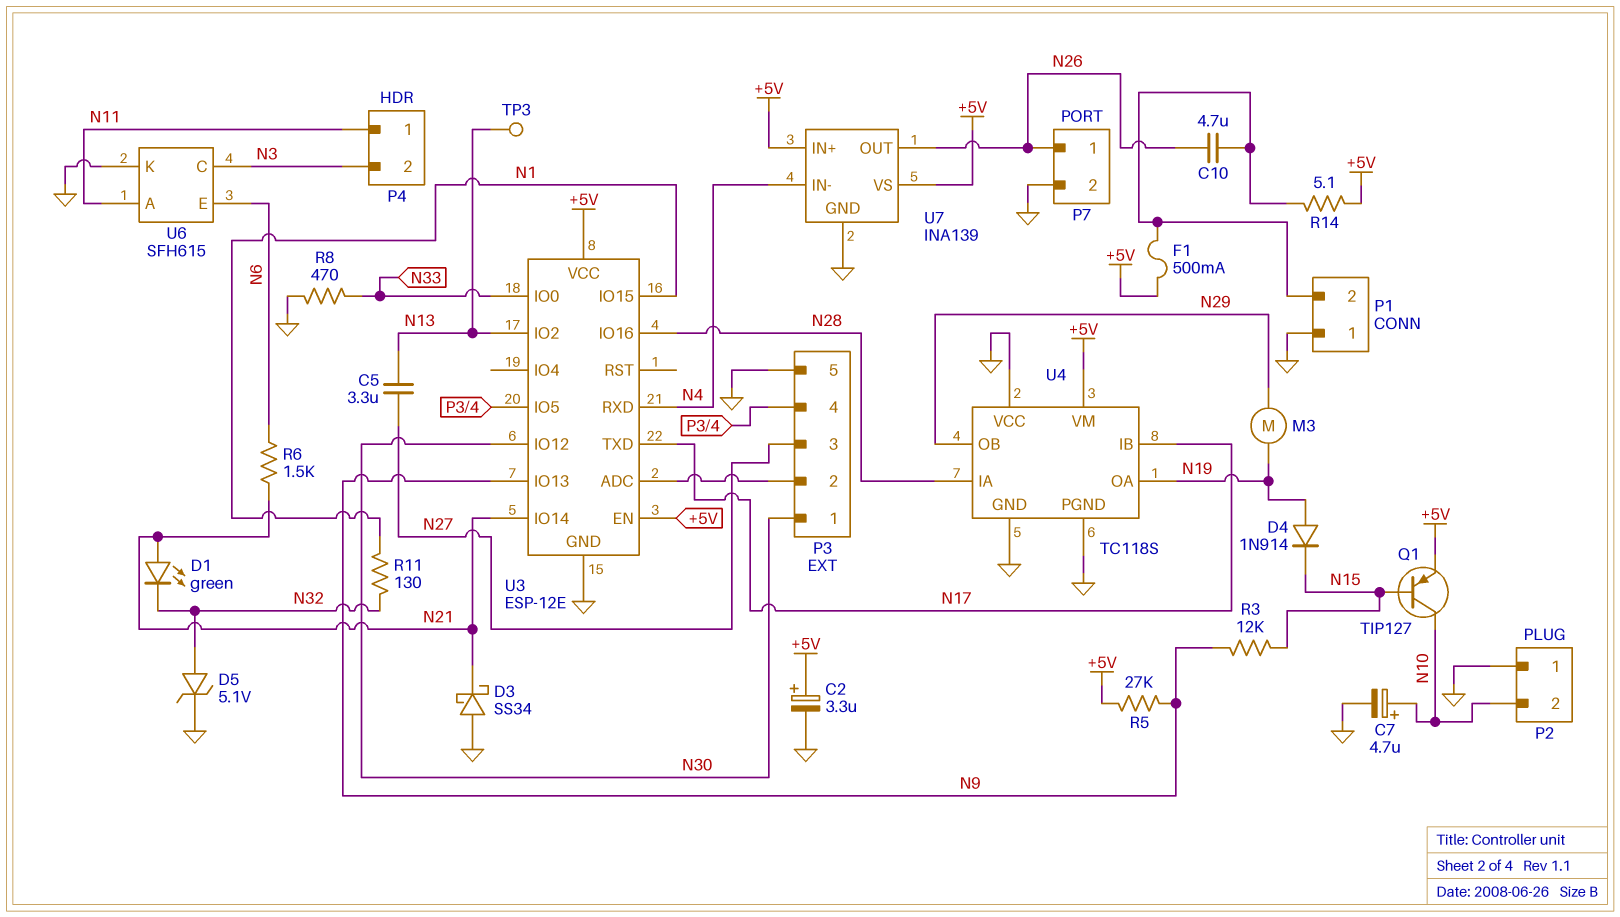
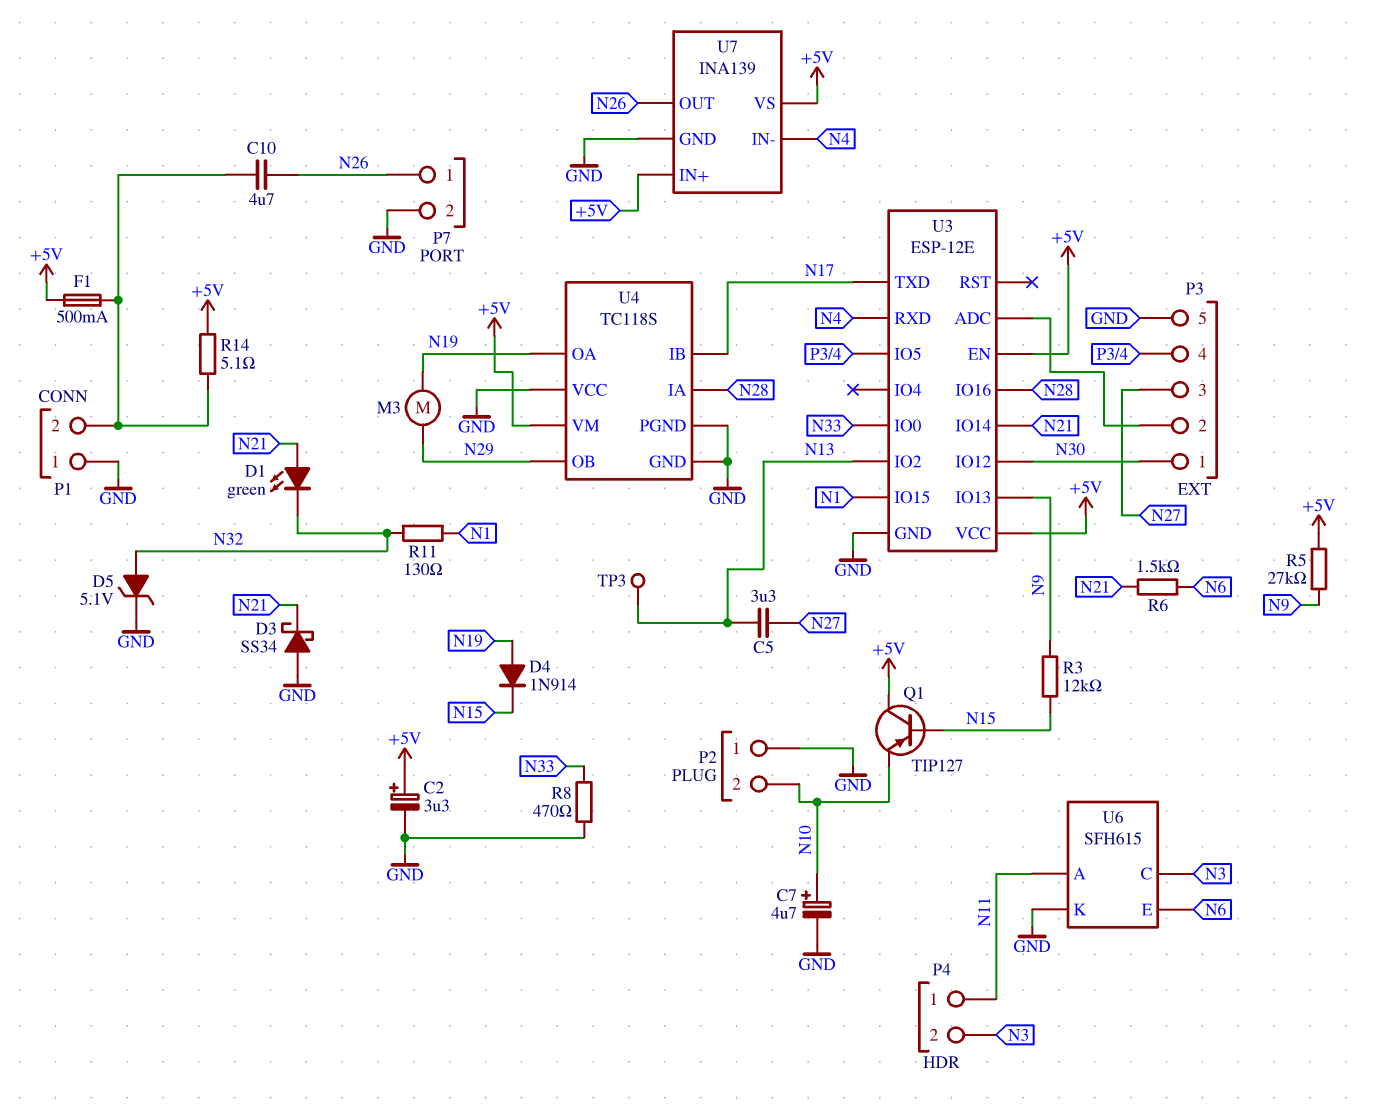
Q1: PNP TIP127 (B N15, C N10, E +5V) -> PNP TIP127 (B N15, C +5V, E N10)

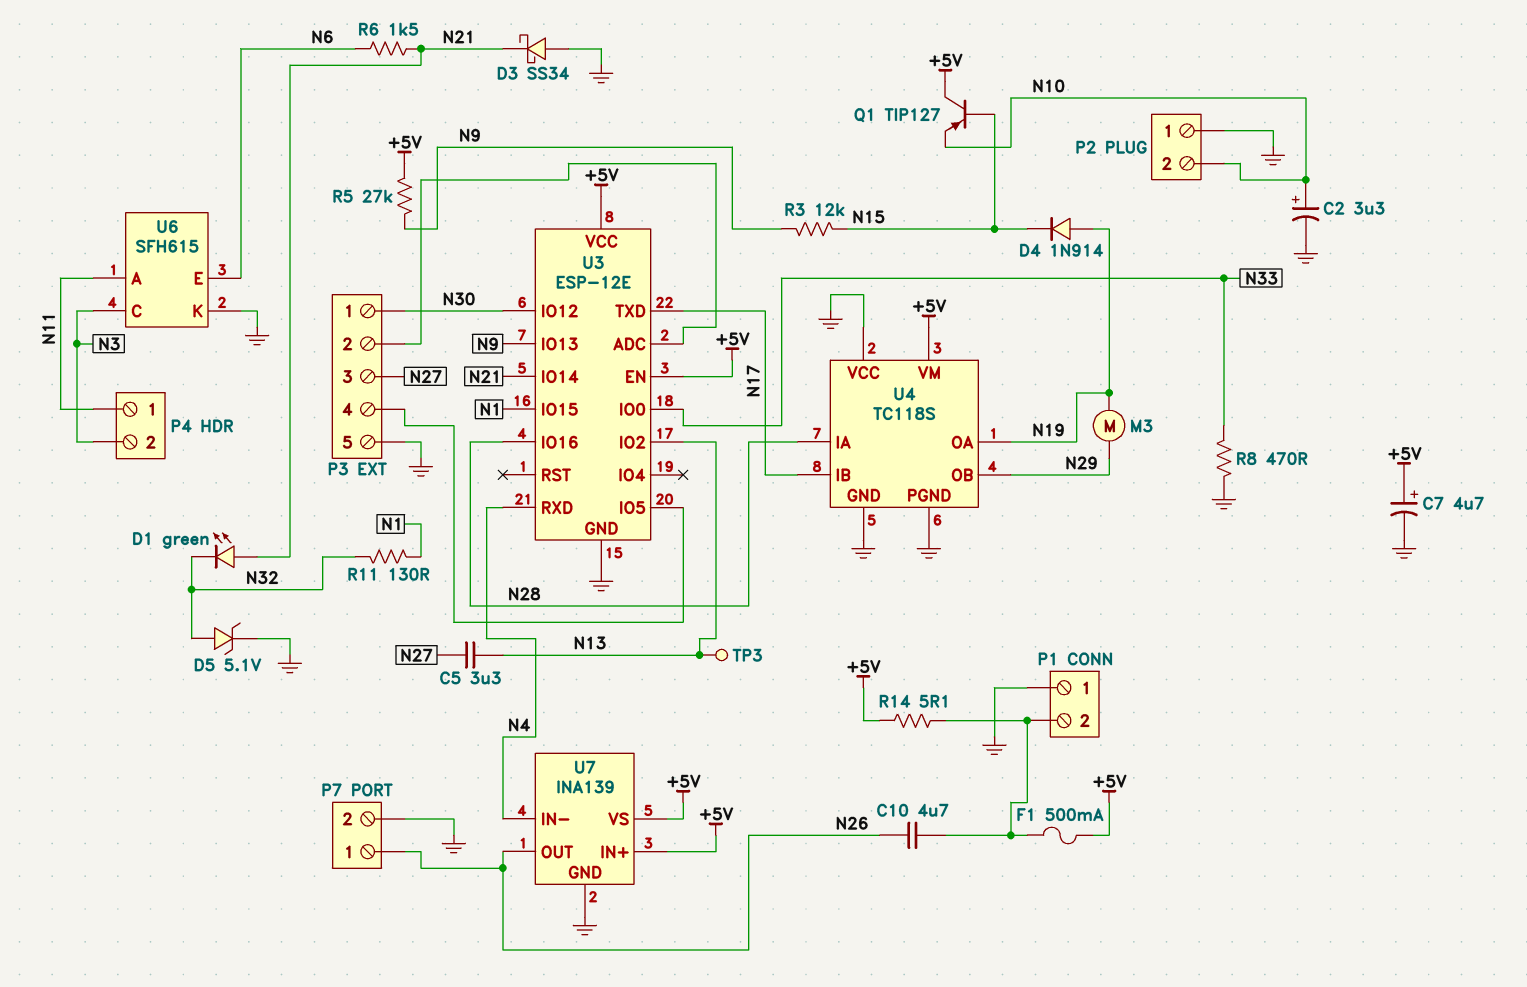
C2: 3.3uF (plus +5V, minus GND) -> 3.3uF (plus N10, minus GND)
C7: 4.7uF (plus N10, minus GND) -> 4.7uF (plus +5V, minus GND)

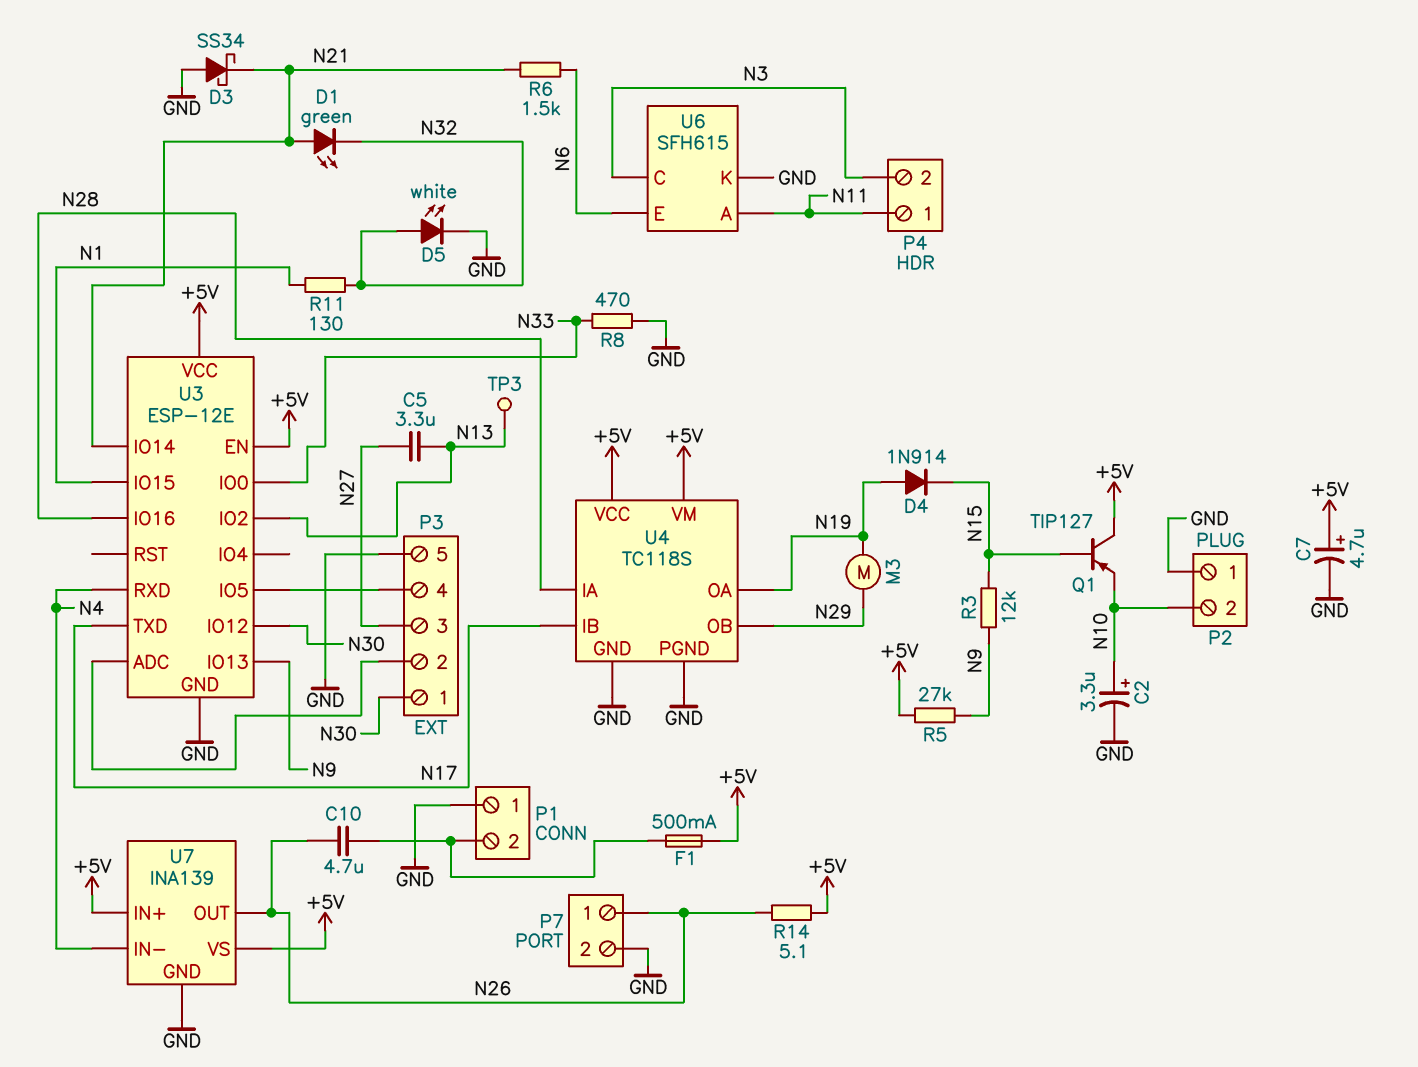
D5: zener 5.1V (A N32, K GND) -> LED white (A N32, K GND)
R14: 5.1 (+5V, P1/2) -> 5.1 (+5V, N26)
U4 pin VCC: GND -> +5V

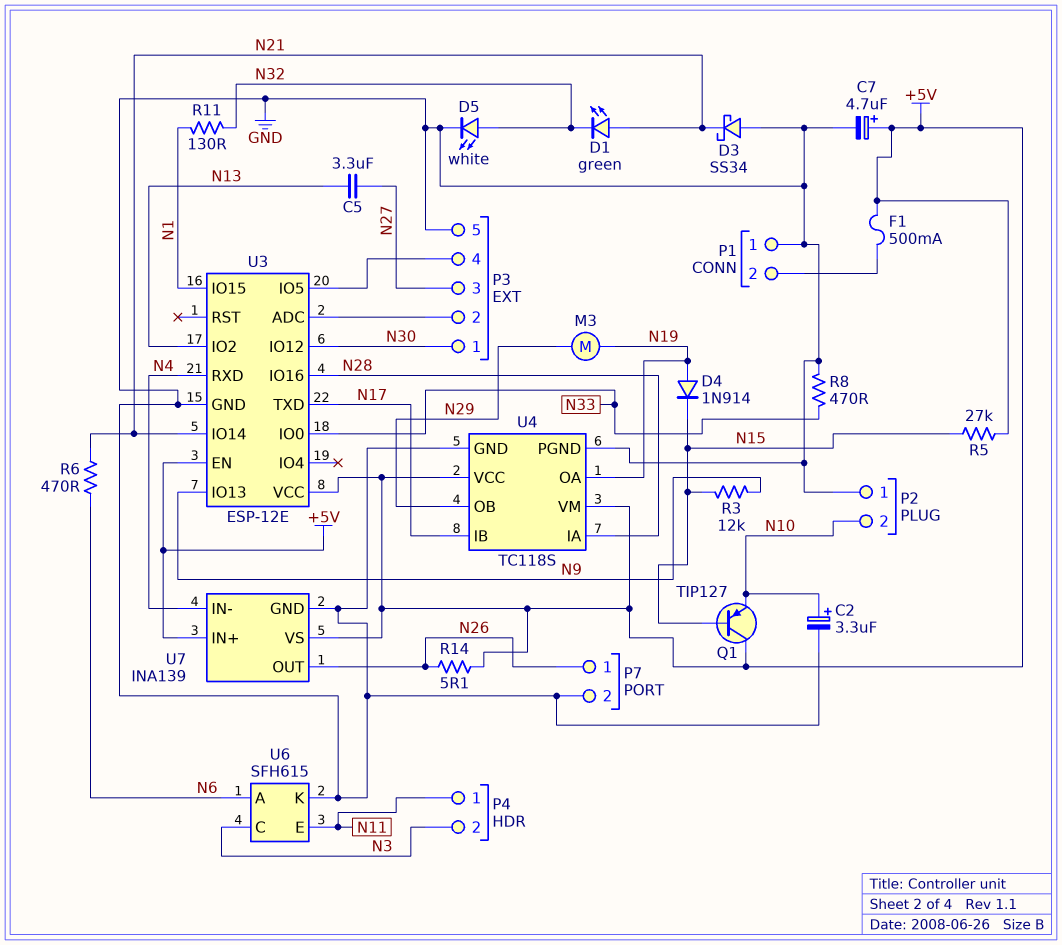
C10: 4.7uF (N26, P1/2) -> none
R5: 27k (+5V, N9) -> 27k (+5V, N15)
R6: 1.5k (N6, N21) -> 470 (N6, N21)
TP3: test point (N13) -> none
U6 pin A: N11 -> N6
U6 pin E: N6 -> N11

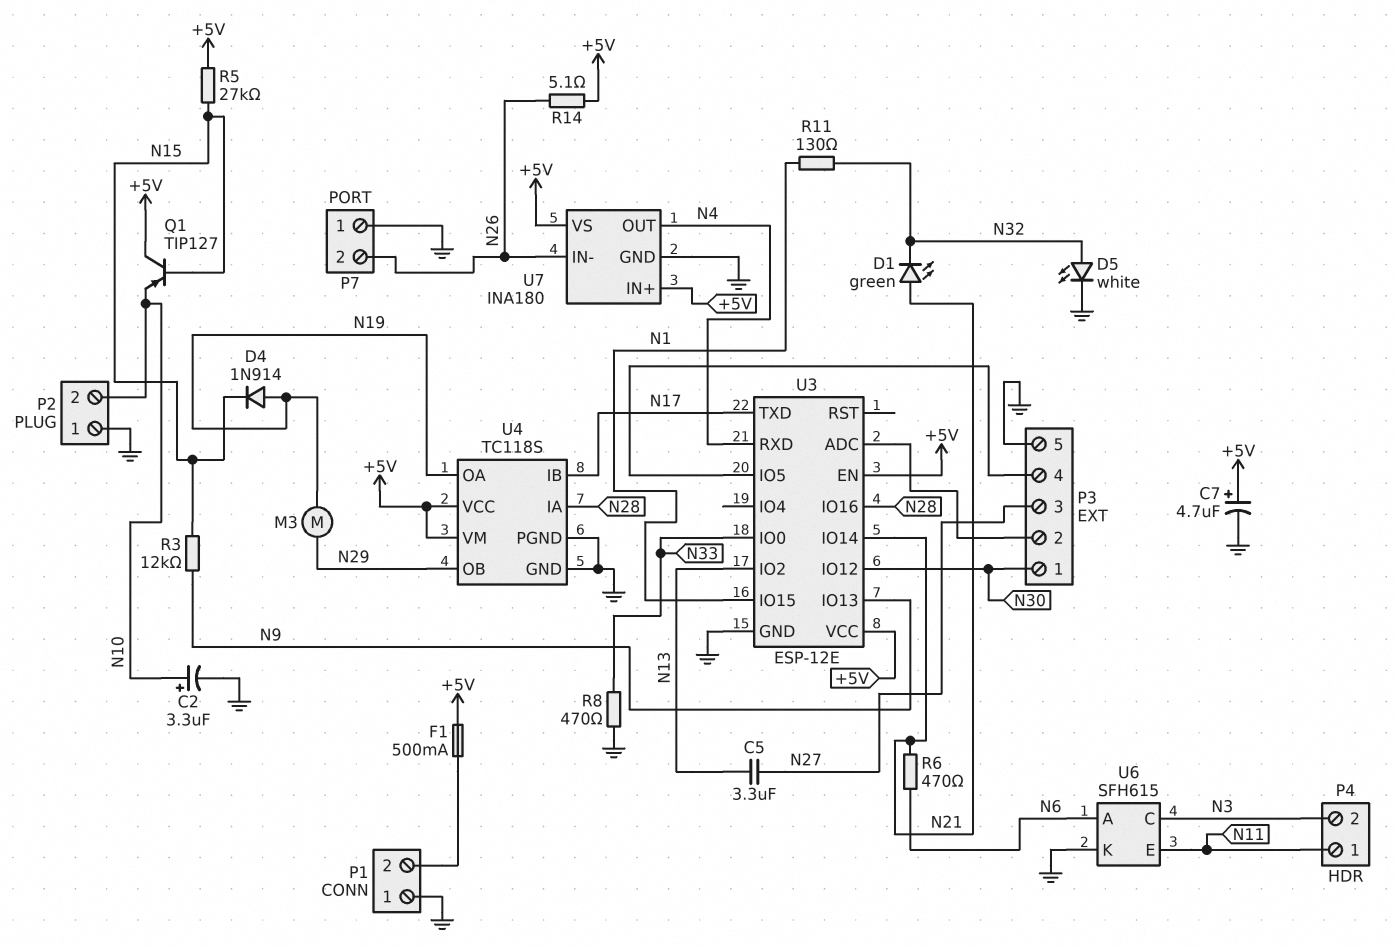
D3: schottky SS34 (A GND, K N21) -> none
P7 pin 1: N26 -> GND
P7 pin 2: GND -> N26
U7: INA139 -> INA180
U7 pin IN-: N4 -> N26
U7 pin OUT: N26 -> N4

